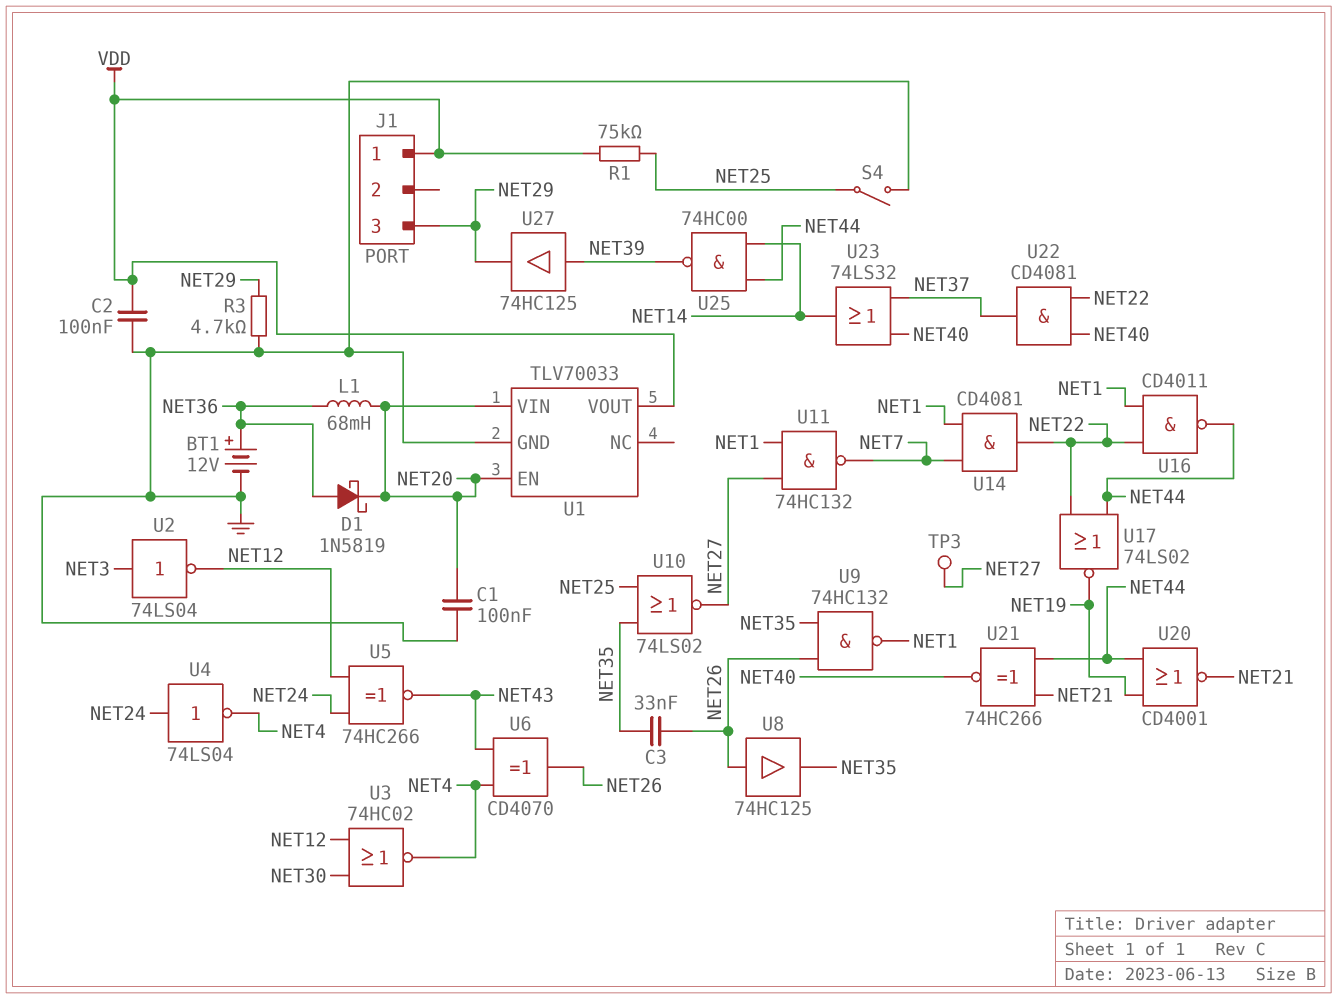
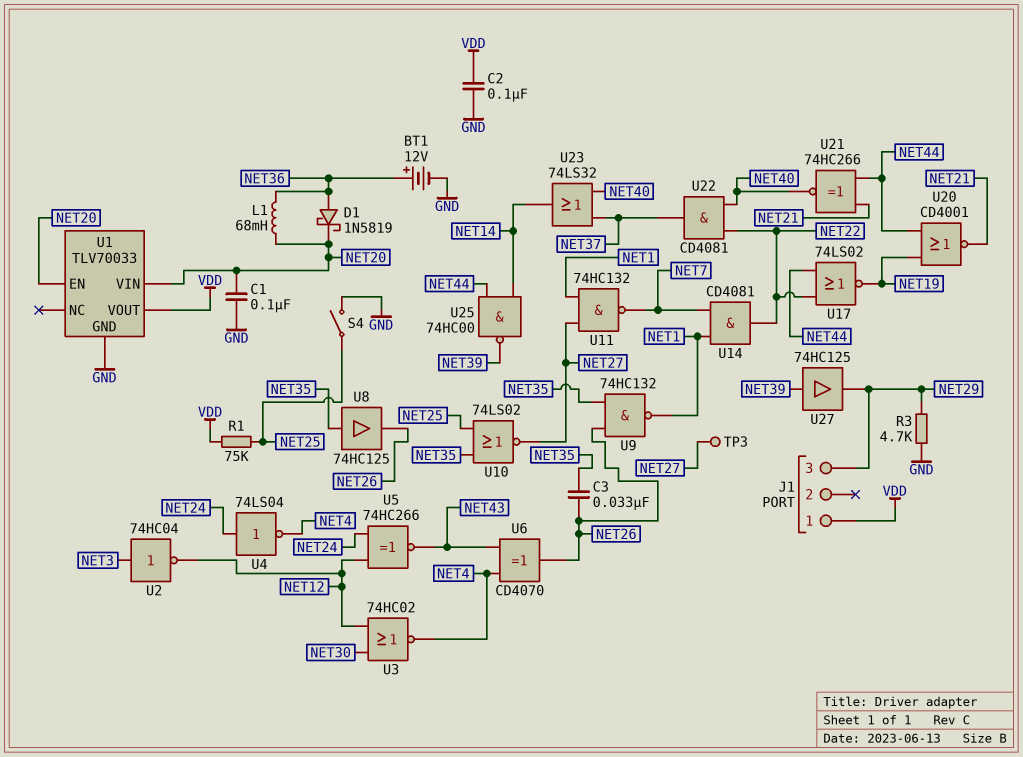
U2: NOT 74LS04 (in NET3, out NET12) -> NOT 74HC04 (in NET3, out NET12)
U8: buffer 74HC125 (in NET26, out NET35) -> buffer 74HC125 (in NET35, out NET26)
U16: NAND CD4011 (in NET1, in NET22, out NET44) -> none

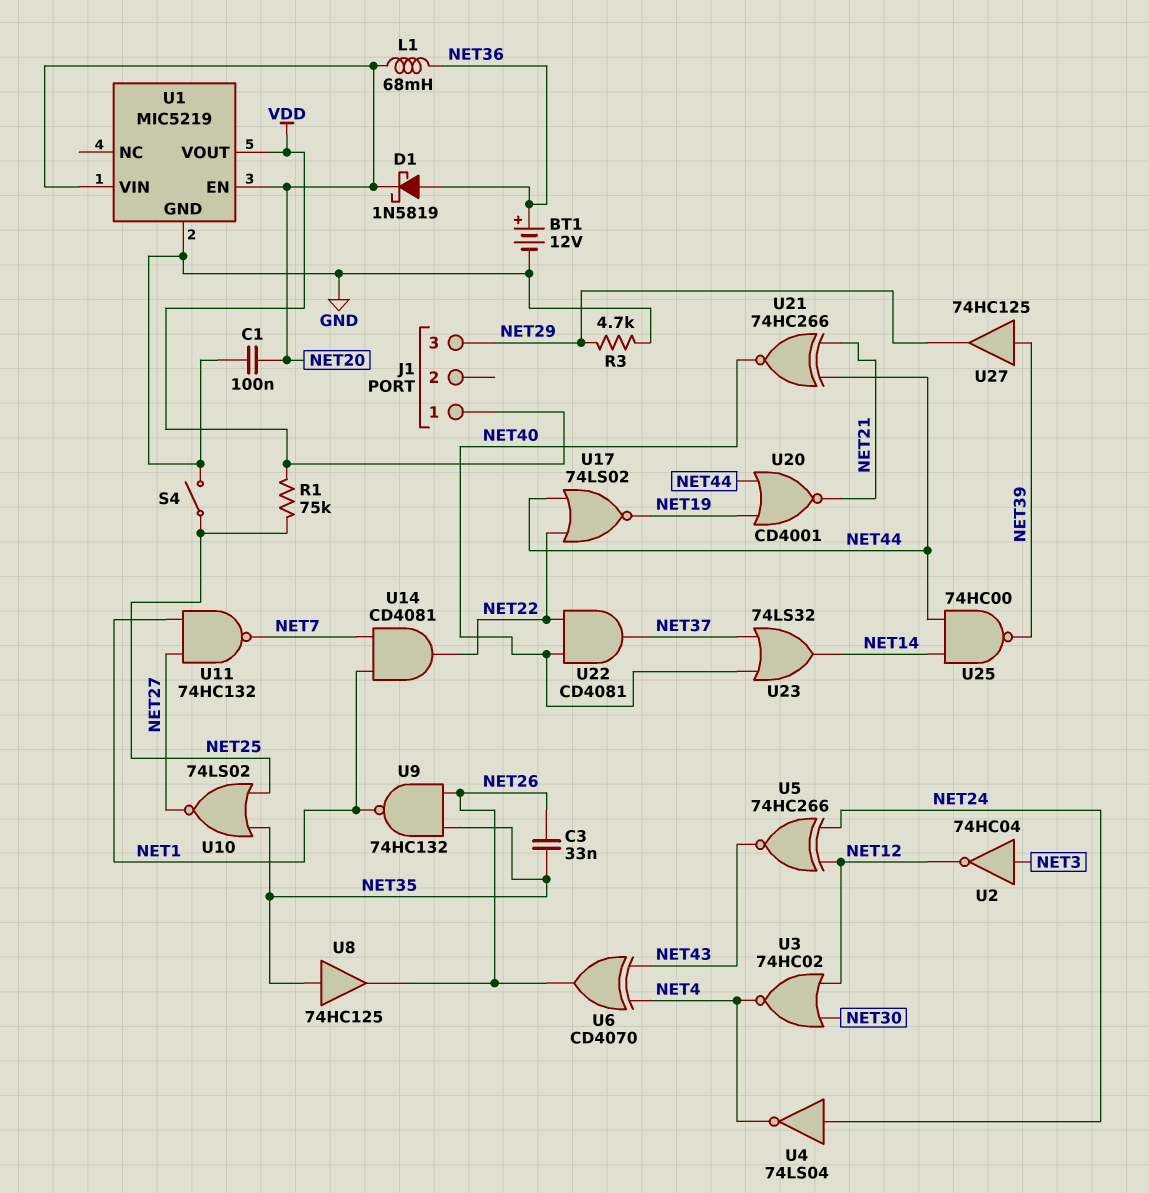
C2: 100nF (GND, VDD) -> none
TP3: test point (NET27) -> none
U1: TLV70033 -> MIC5219

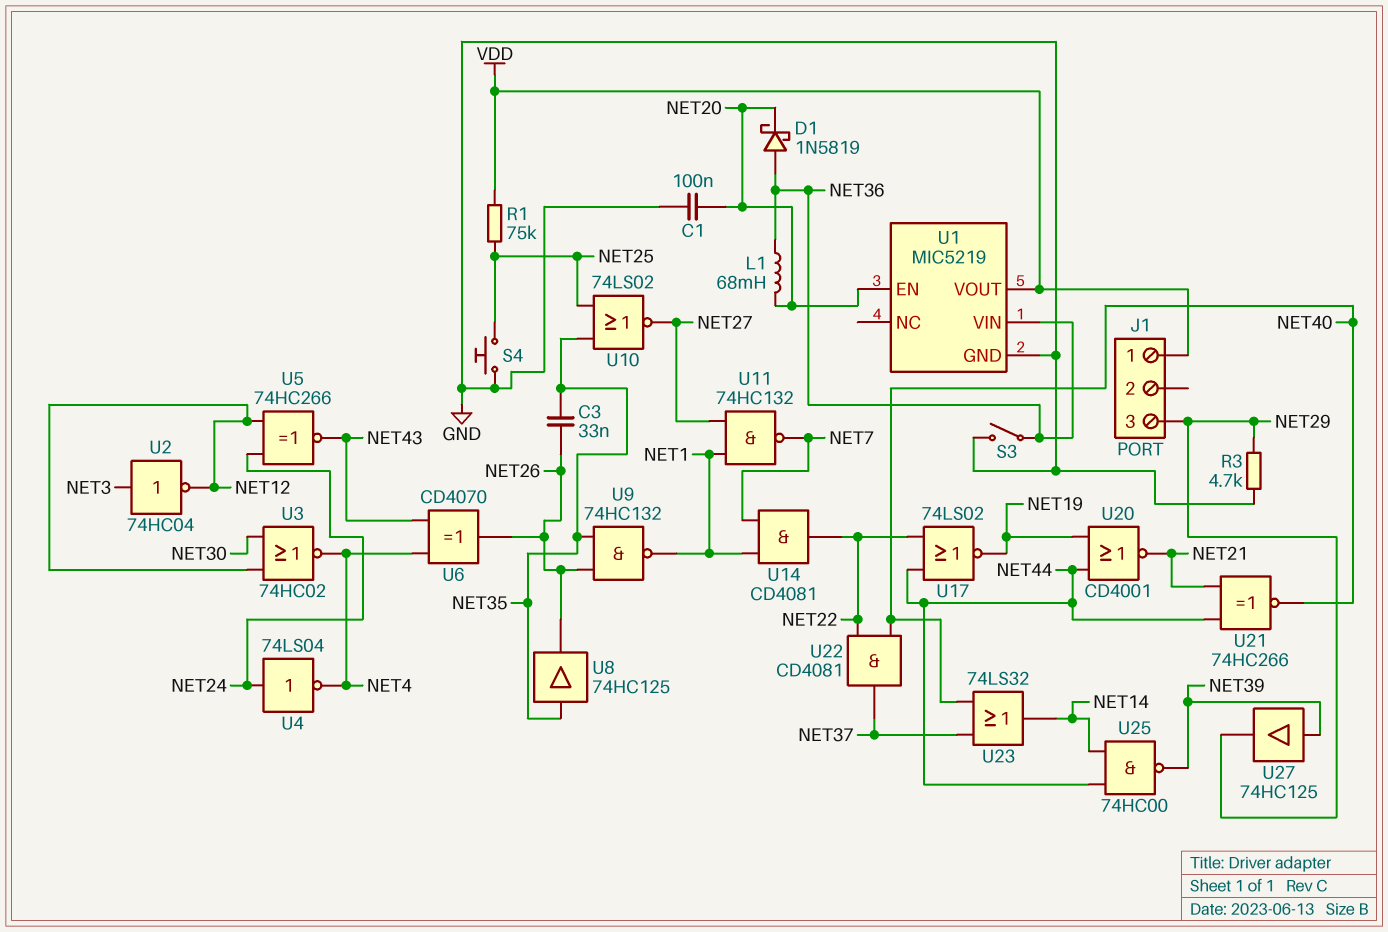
BT1: 12V (plus NET36, minus GND) -> none
S3: none -> switch (GND, NET36)
S4: switch (GND, NET25) -> button (GND, NET25)
U1 pin VIN: NET20 -> NET36

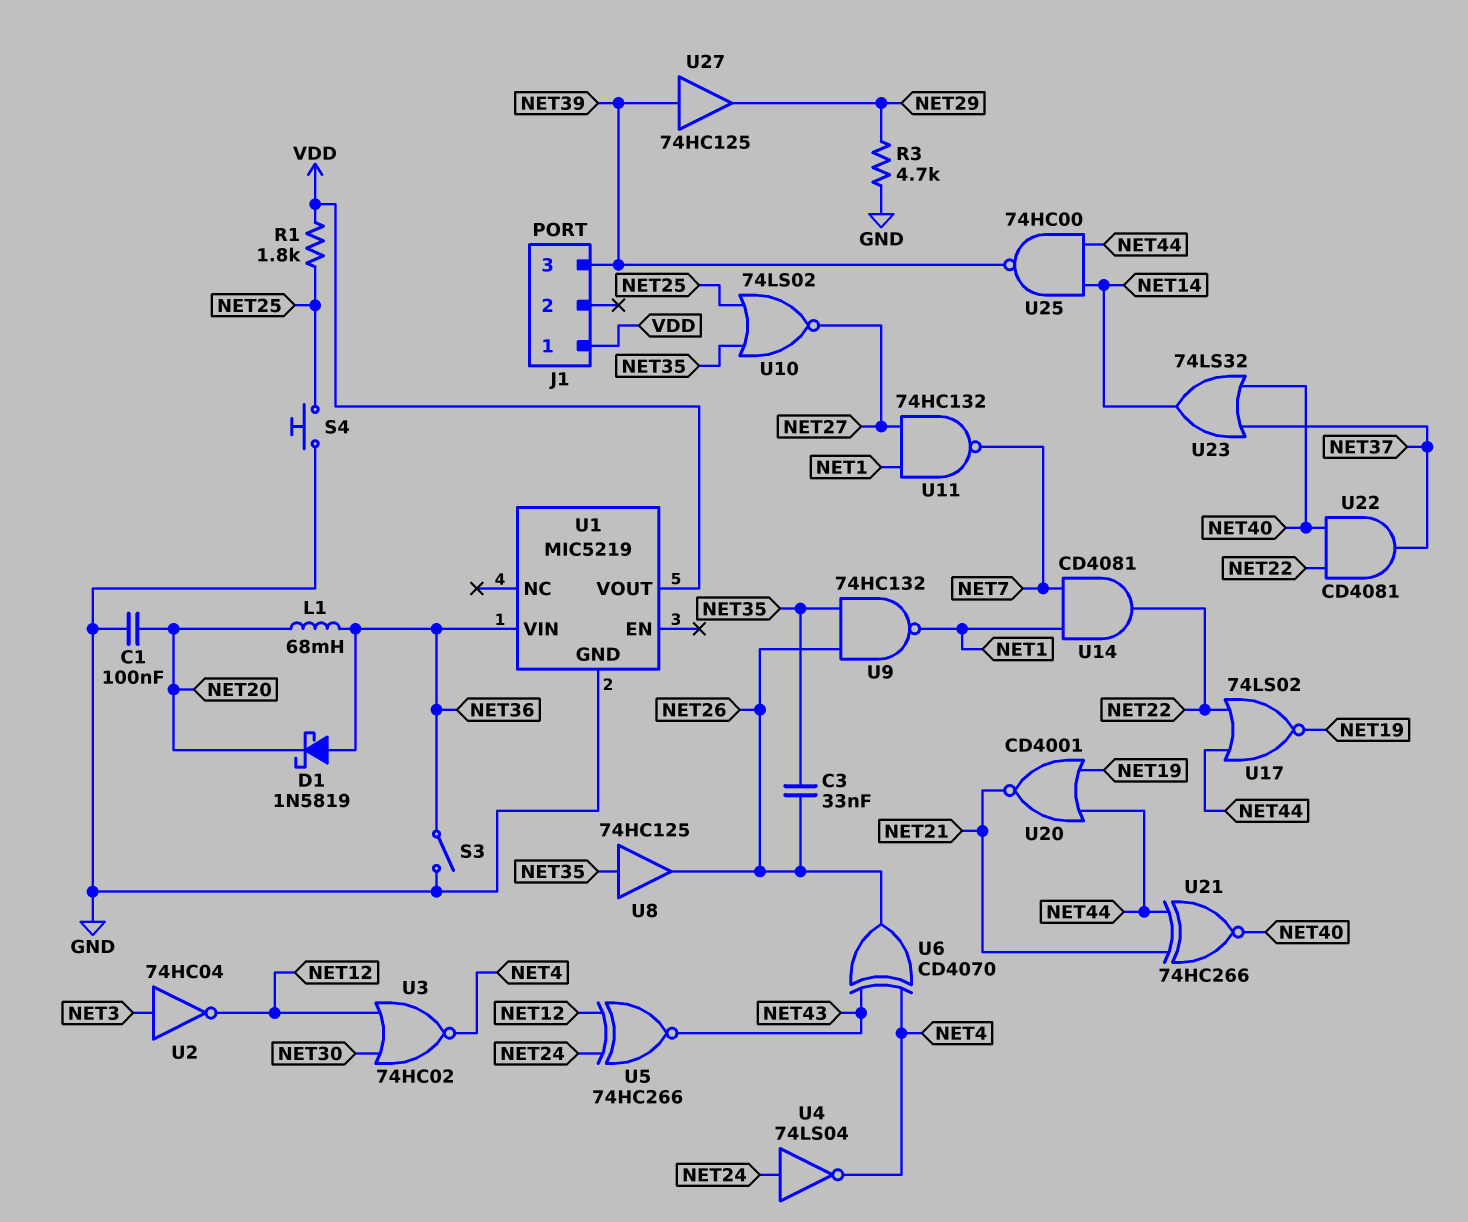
J1 pin 3: NET29 -> NET39
R1: 75k (NET25, VDD) -> 1.8k (NET25, VDD)
U1 pin EN: NET20 -> none

